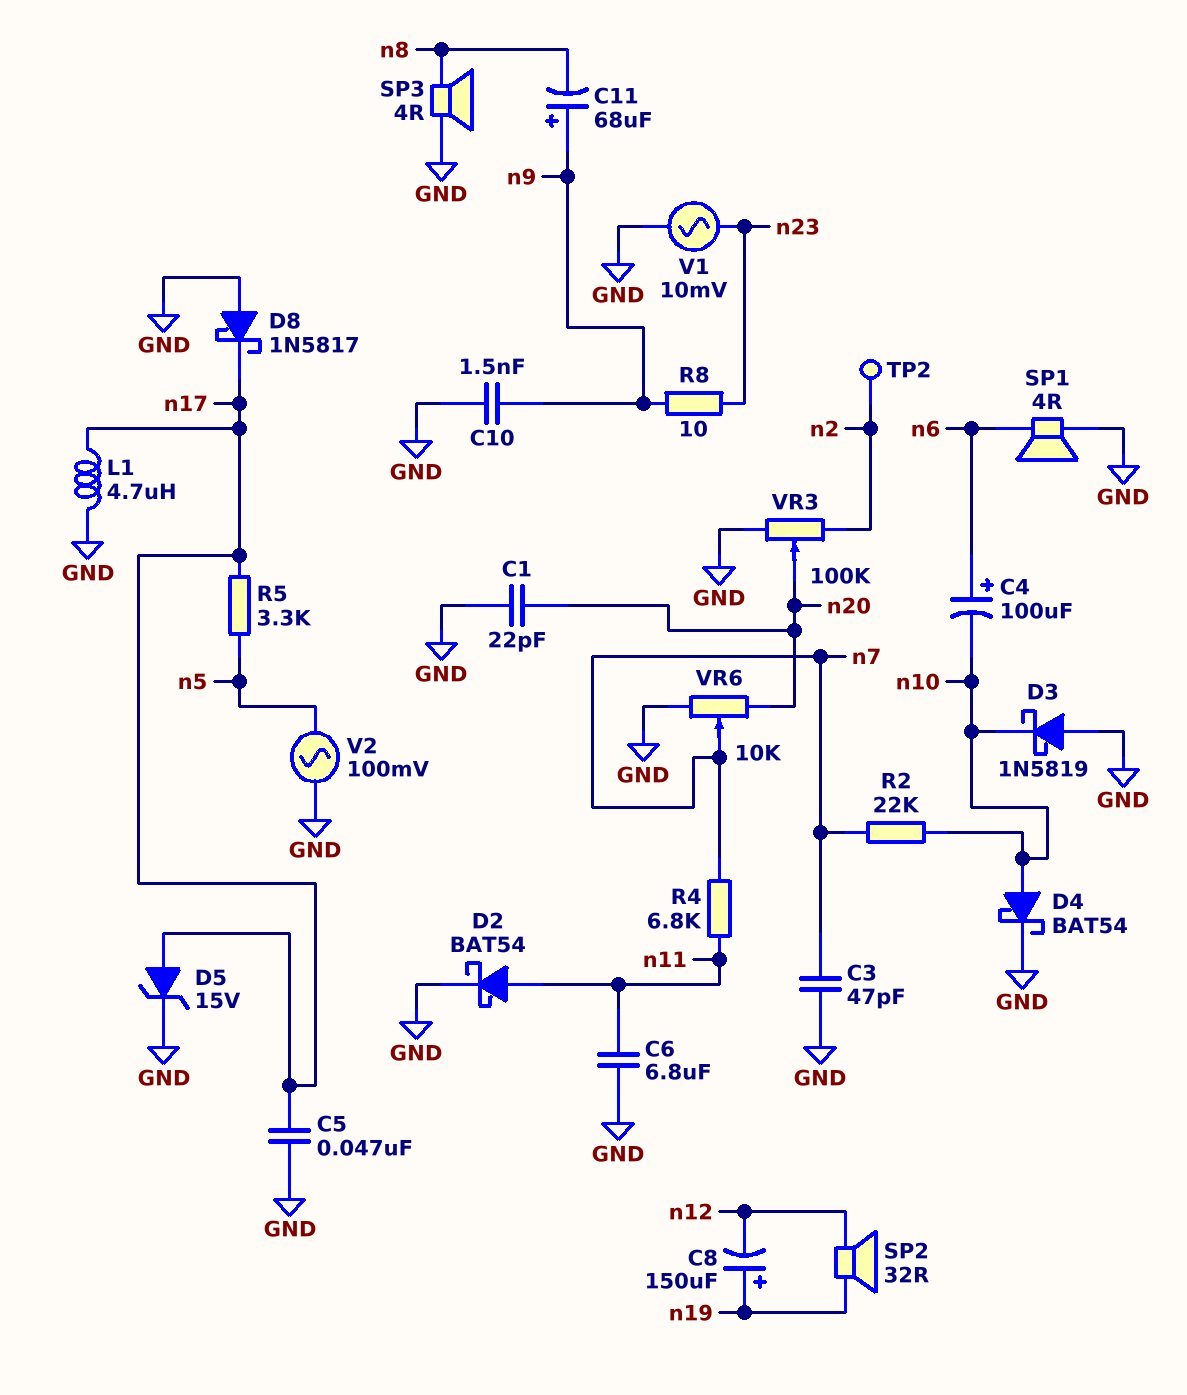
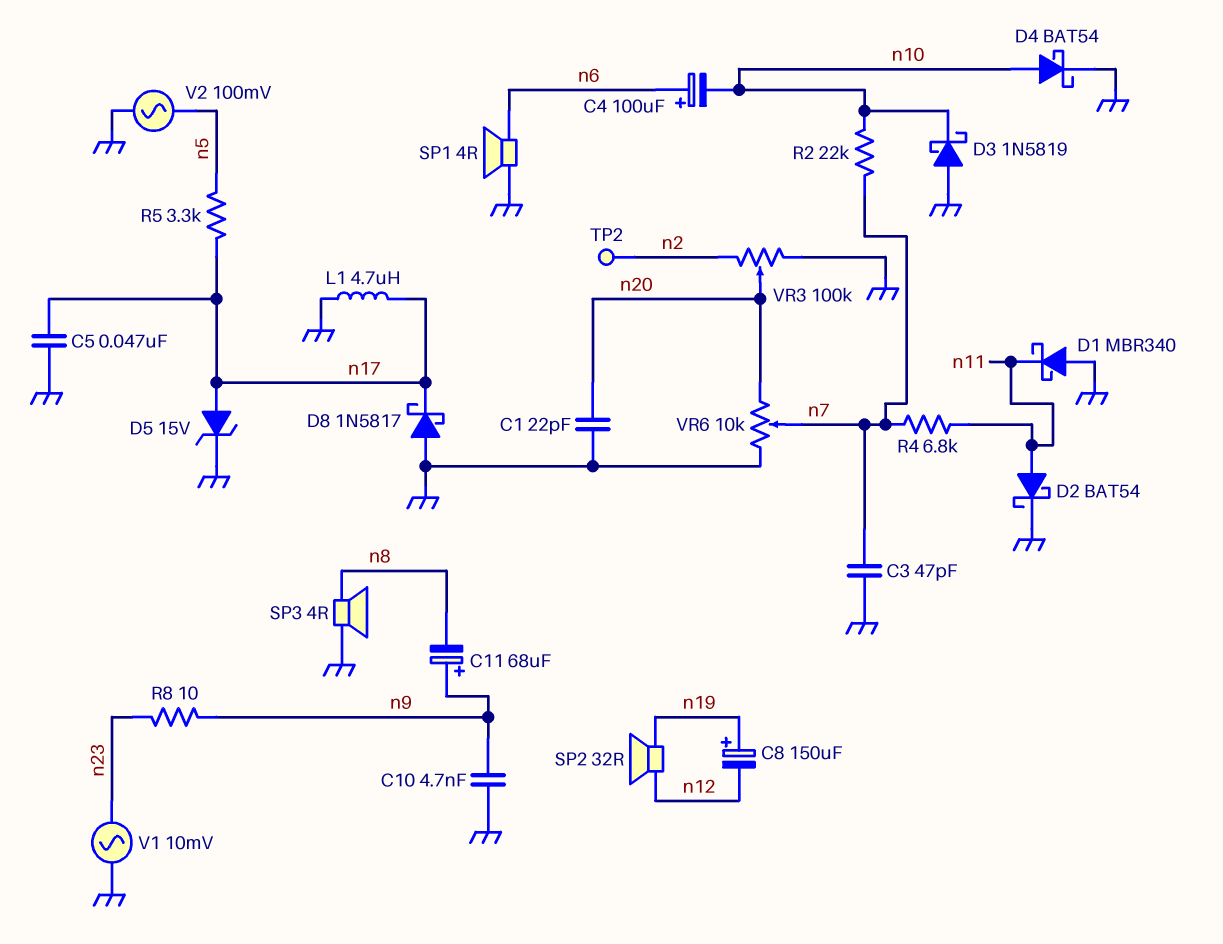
C6: 6.8uF (GND, n11) -> none
C10: 1.5nF (GND, n9) -> 4.7nF (GND, n9)
D1: none -> schottky MBR340 (A GND, K n11)

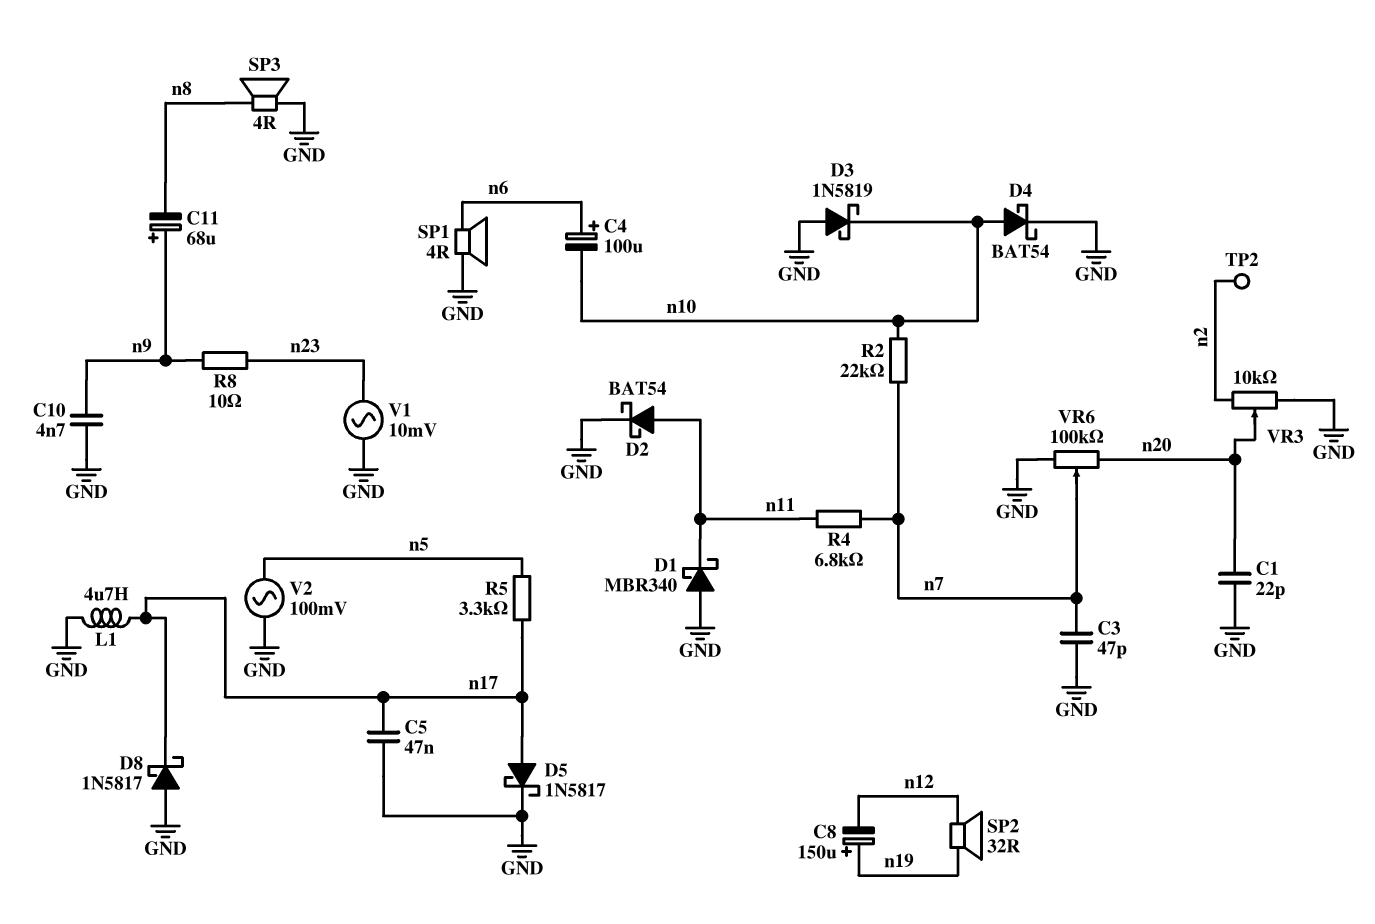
D5: zener 15V (A n17, K GND) -> schottky 1N5817 (A n17, K GND)
VR3: 100k (GND, n2, wiper n20) -> 10k (GND, n2, wiper n20)
VR6: 10k (GND, n20, wiper n7) -> 100k (GND, n20, wiper n7)

